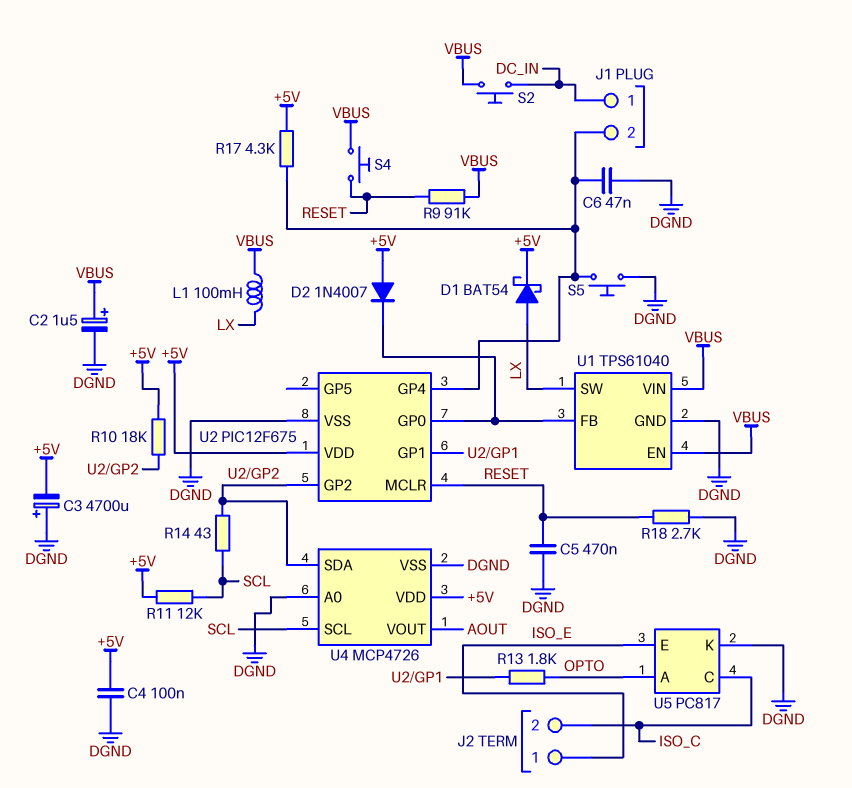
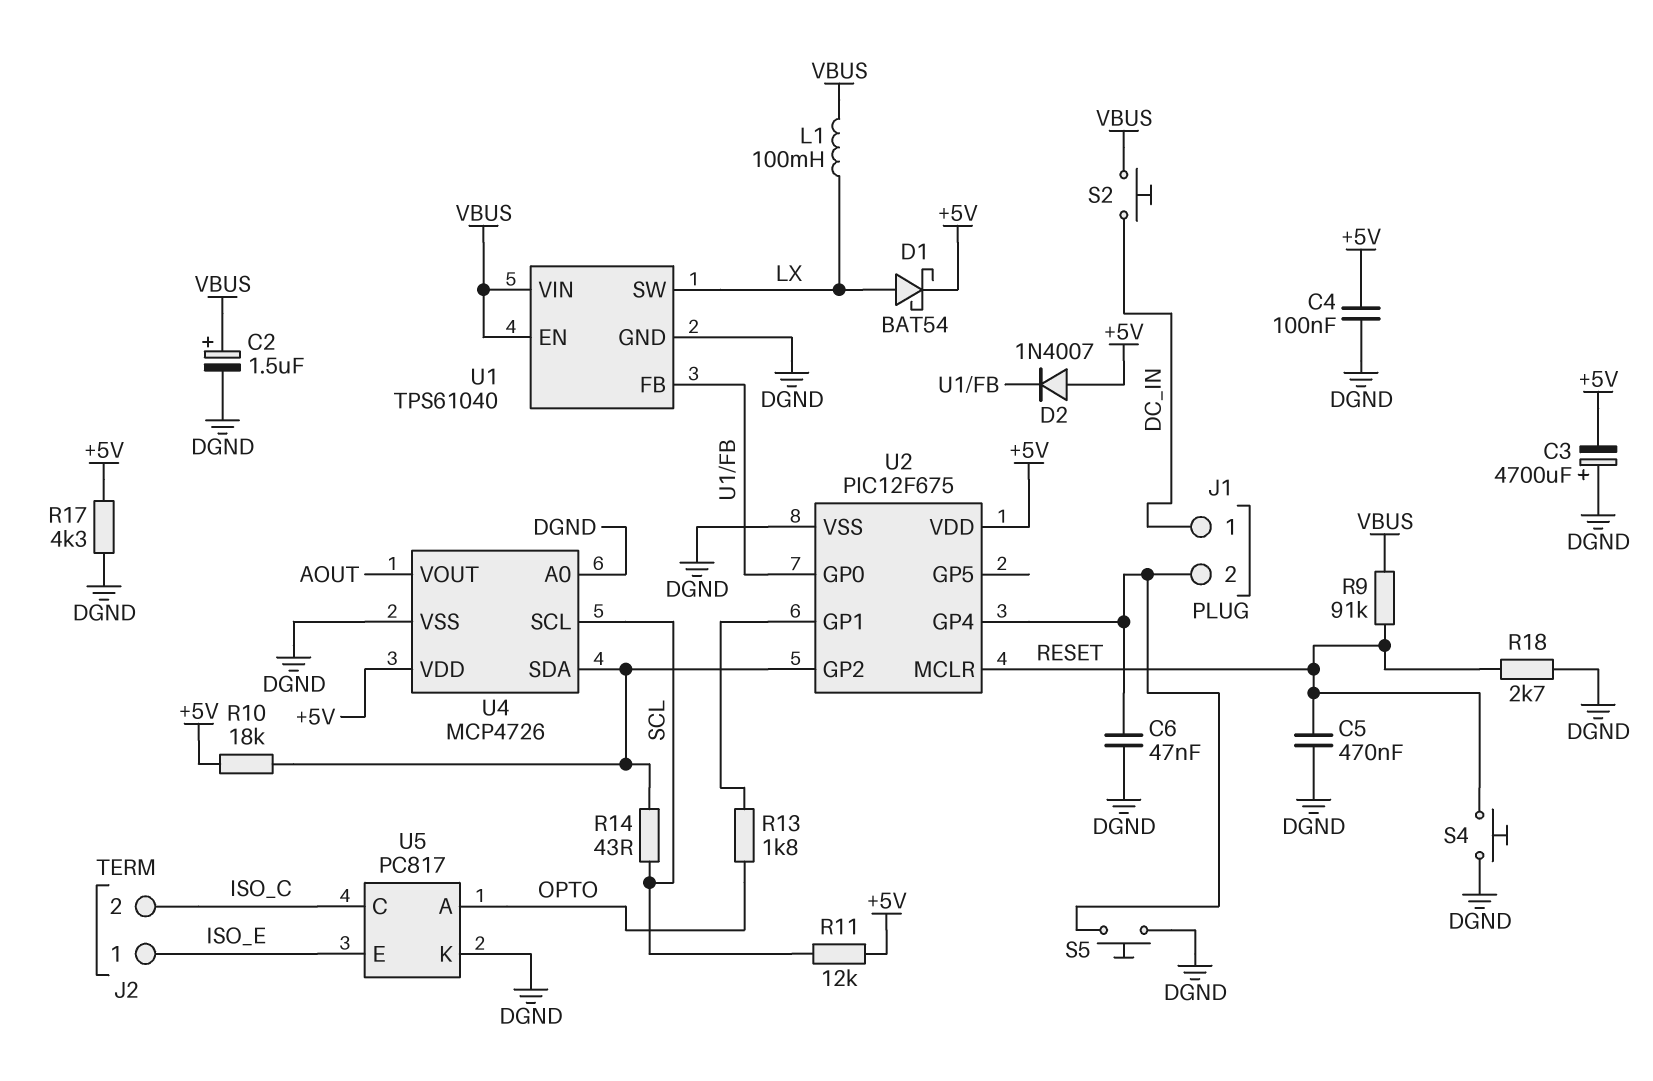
R17: 4.3k (+5V, J1/2) -> 4.3k (+5V, DGND)
S4: button (RESET, VBUS) -> button (DGND, RESET)

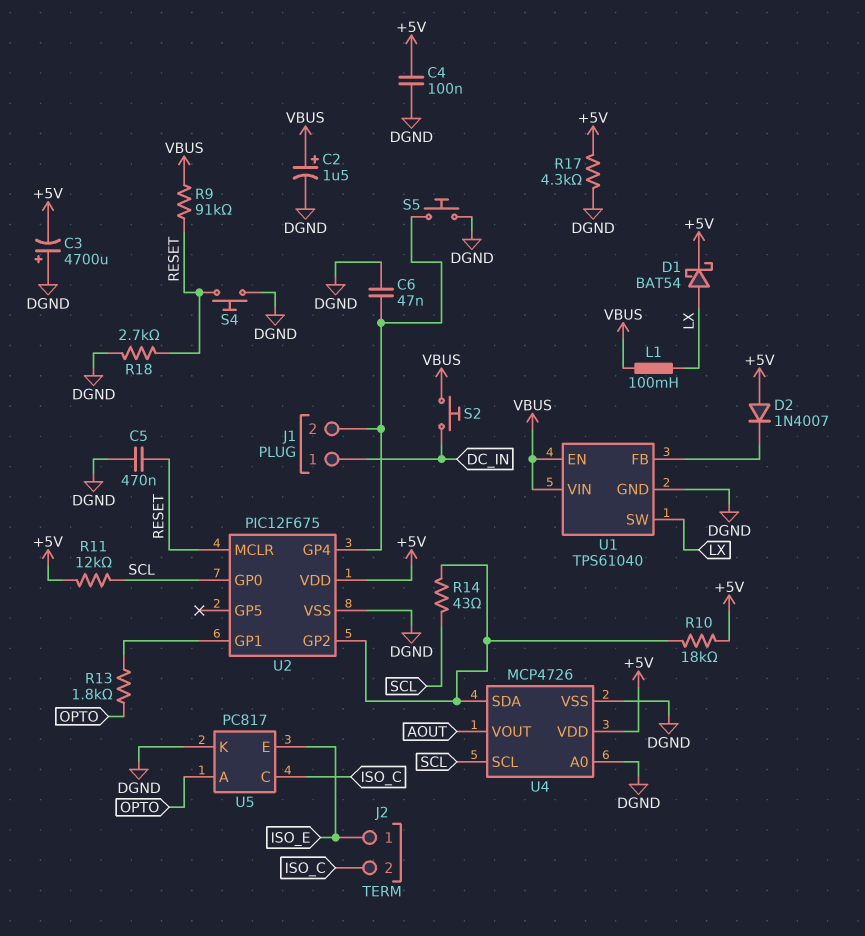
U2 pin GP0: U1/FB -> SCL

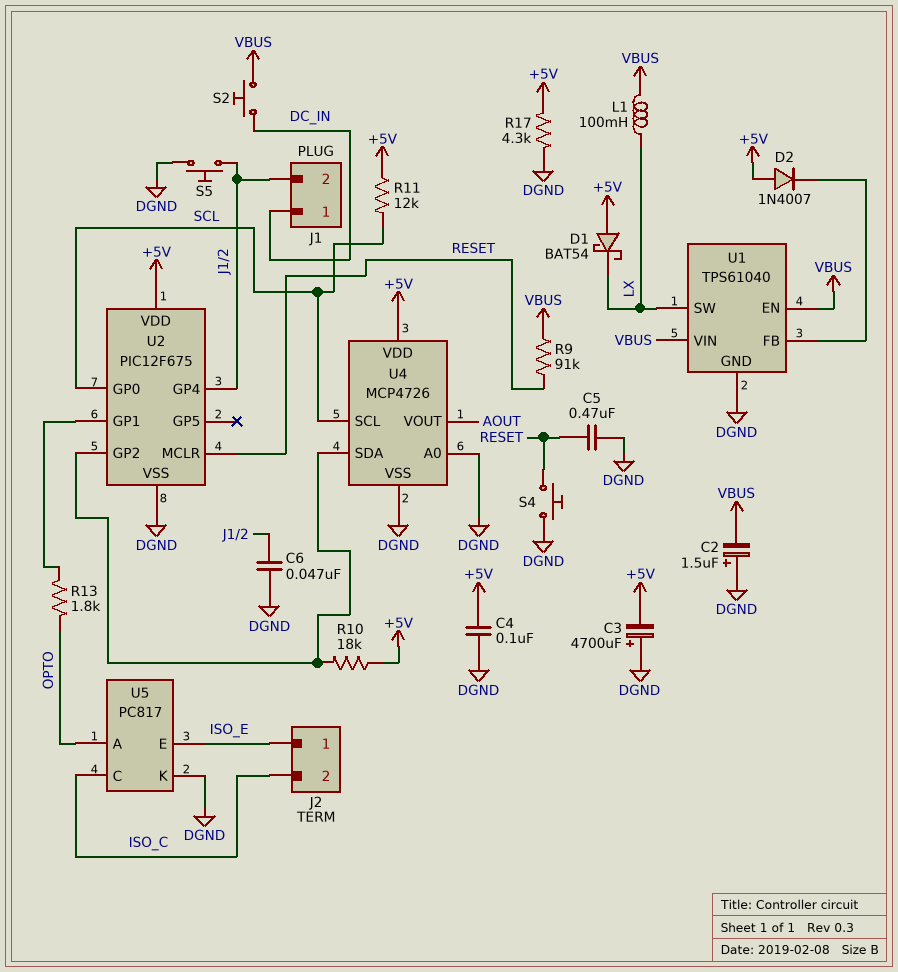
C2: 1.5uF (plus VBUS, minus DGND) -> 1.5uF (plus DGND, minus VBUS)
D1: schottky BAT54 (A LX, K +5V) -> schottky BAT54 (A +5V, K LX)
R14: 43 (SCL, U2/GP2) -> none
R18: 2.7k (DGND, RESET) -> none

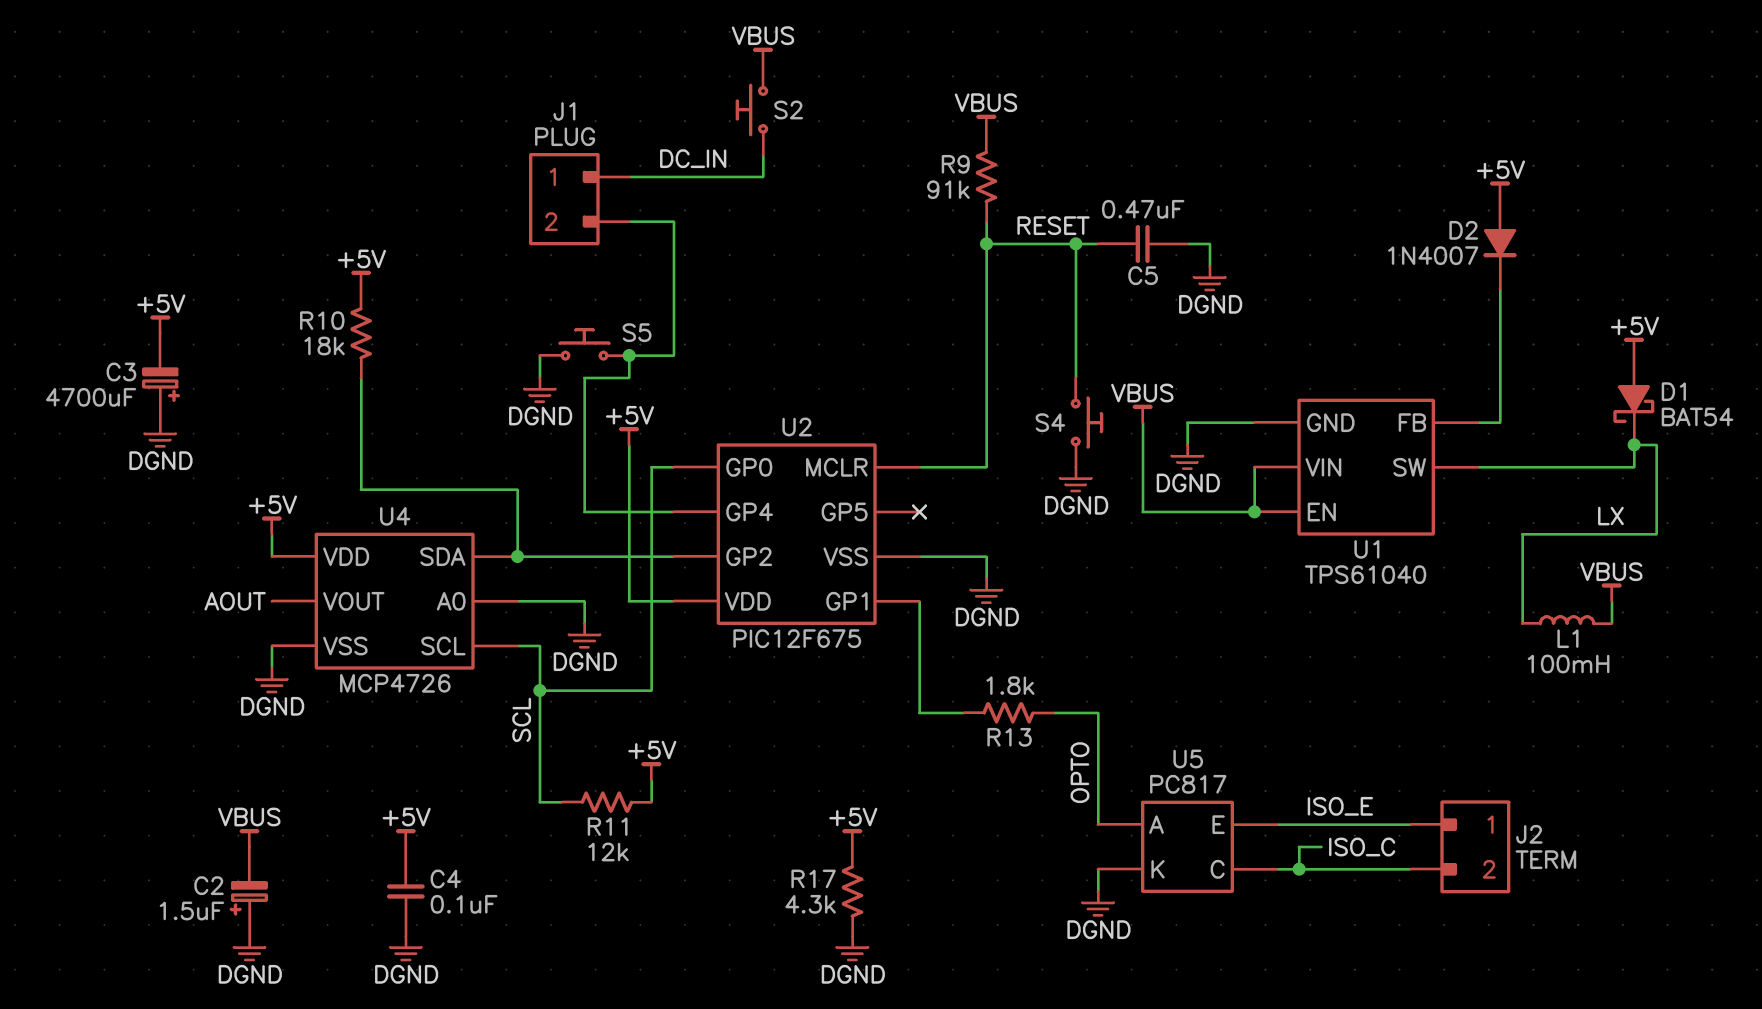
C6: 47nF (DGND, J1/2) -> none

